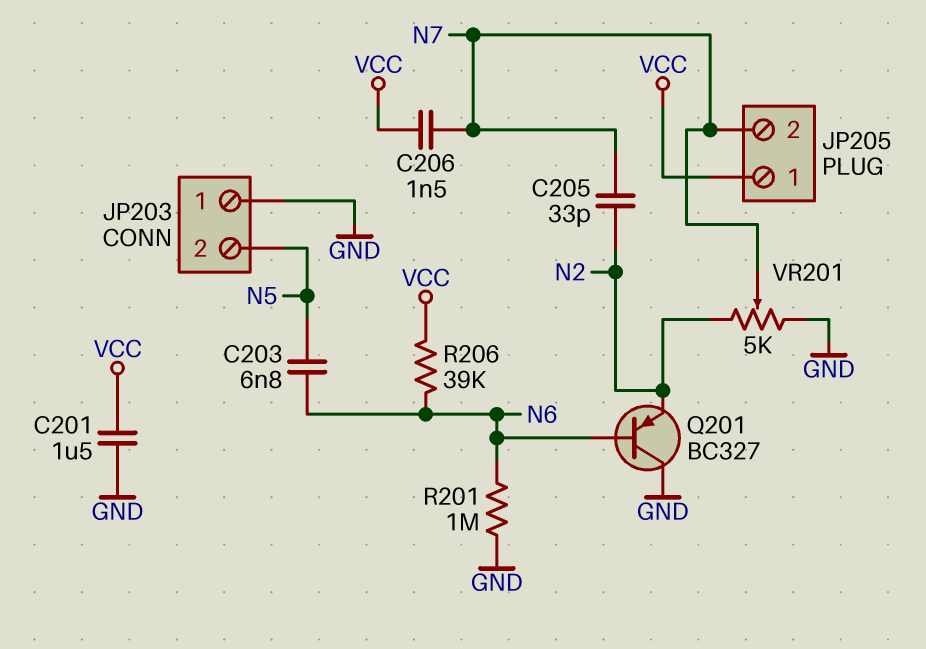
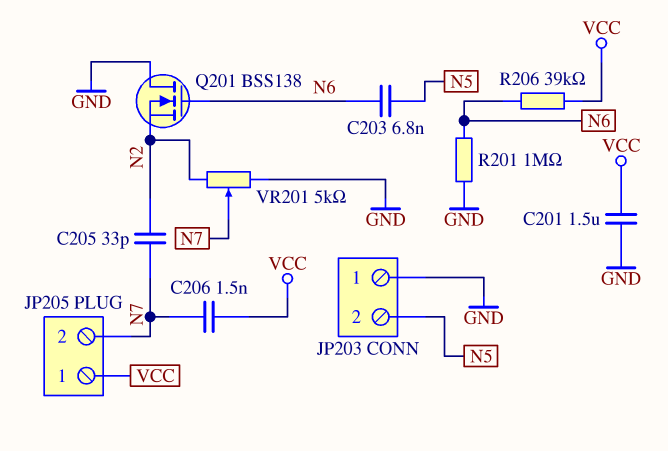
Q201: PNP BC327 (B N6, C GND, E N2) -> NMOS BSS138 (G N6, D GND, S N2)

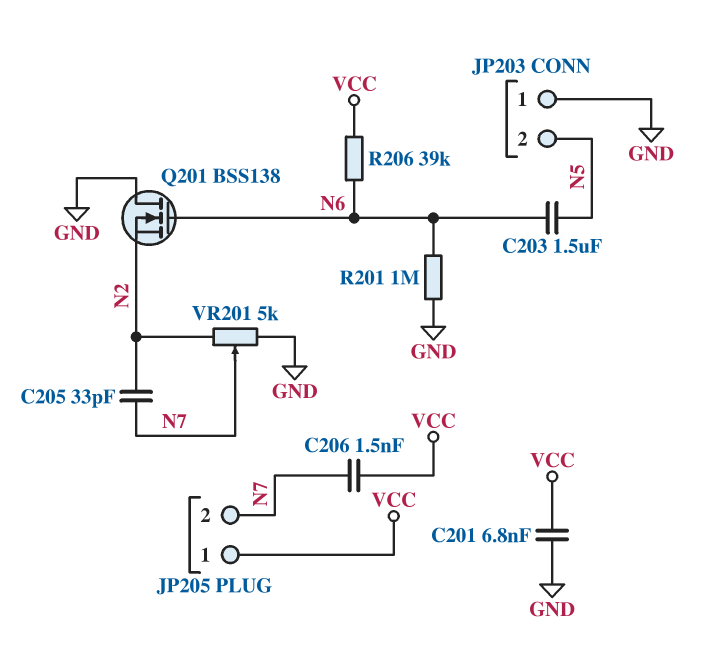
C201: 1.5uF (GND, VCC) -> 6.8nF (GND, VCC)
C203: 6.8nF (N5, N6) -> 1.5uF (N5, N6)

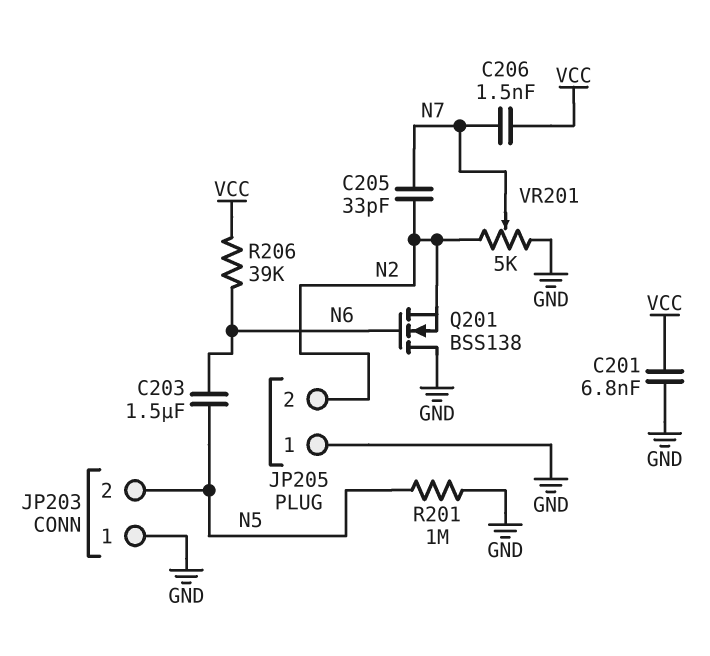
JP205 pin 1: VCC -> GND
JP205 pin 2: N7 -> N2
R201: 1M (GND, N6) -> 1M (GND, N5)

